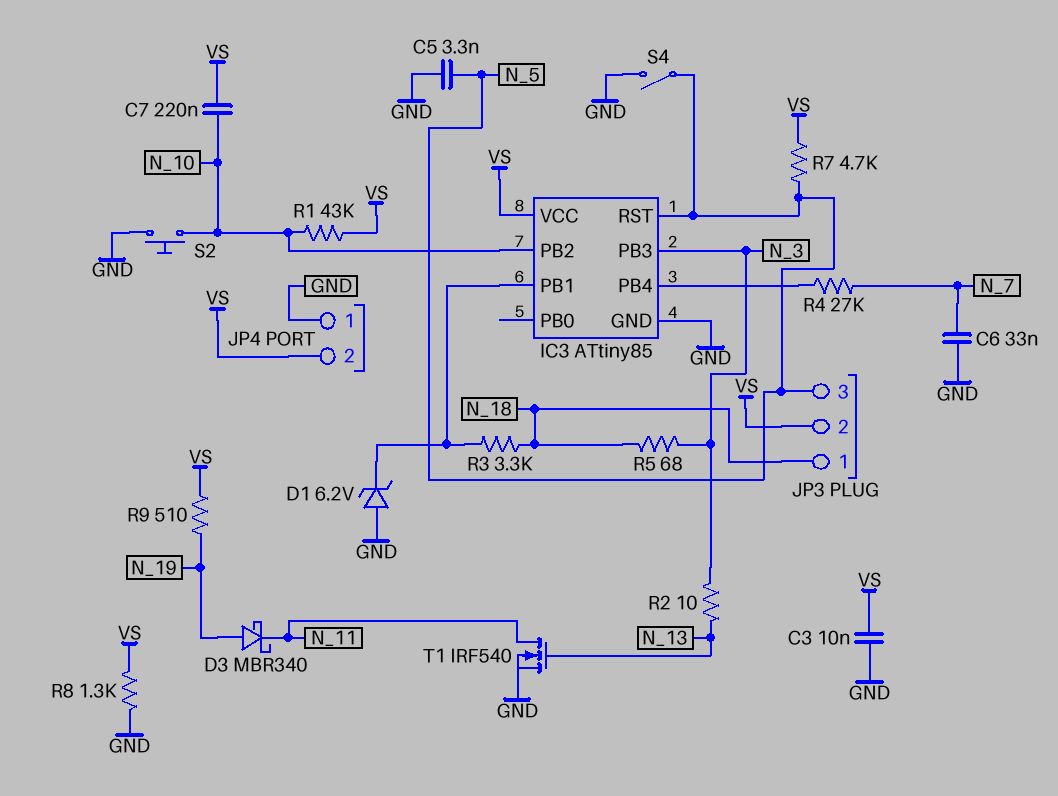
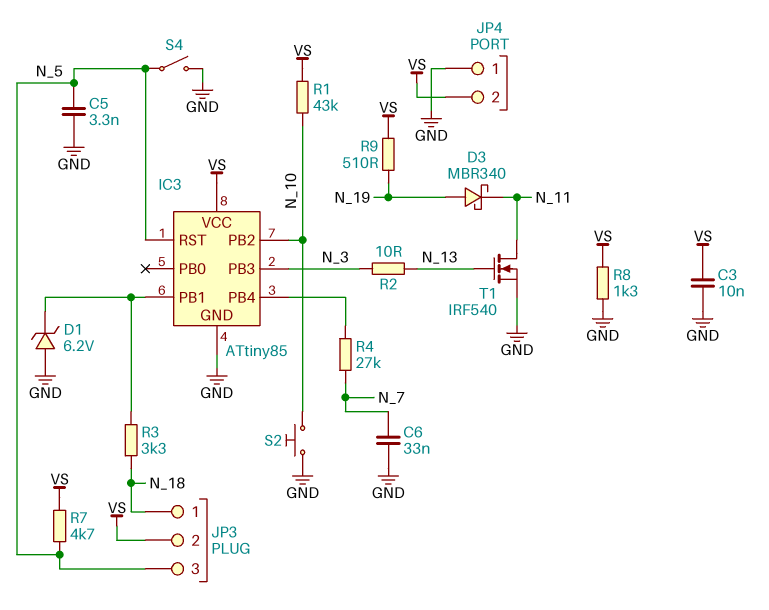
C7: 220nF (N_10, VS) -> none
R5: 68 (N_3, N_18) -> none

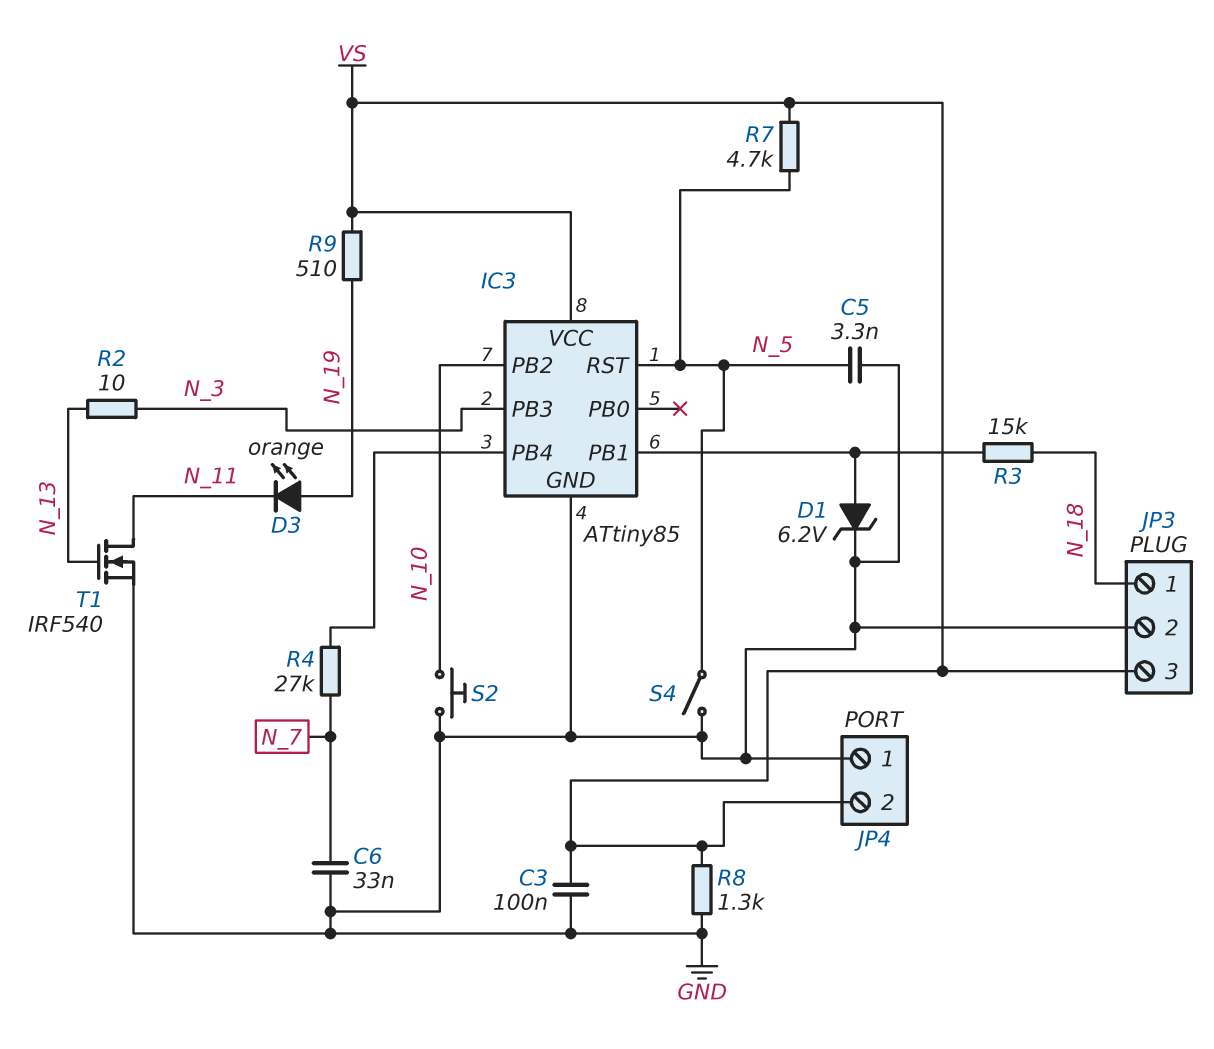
C3: 10nF (GND, VS) -> 100nF (GND, VS)
D1: zener 6.2V (A GND, K IC3/PB1) -> zener 6.2V (A IC3/PB1, K GND)
D3: schottky MBR340 (A N_19, K N_11) -> LED orange (A N_19, K N_11)
JP3 pin 2: VS -> GND
JP3 pin 3: N_5 -> VS
R1: 43k (N_10, VS) -> none
R3: 3.3k (IC3/PB1, N_18) -> 15k (IC3/PB1, N_18)

